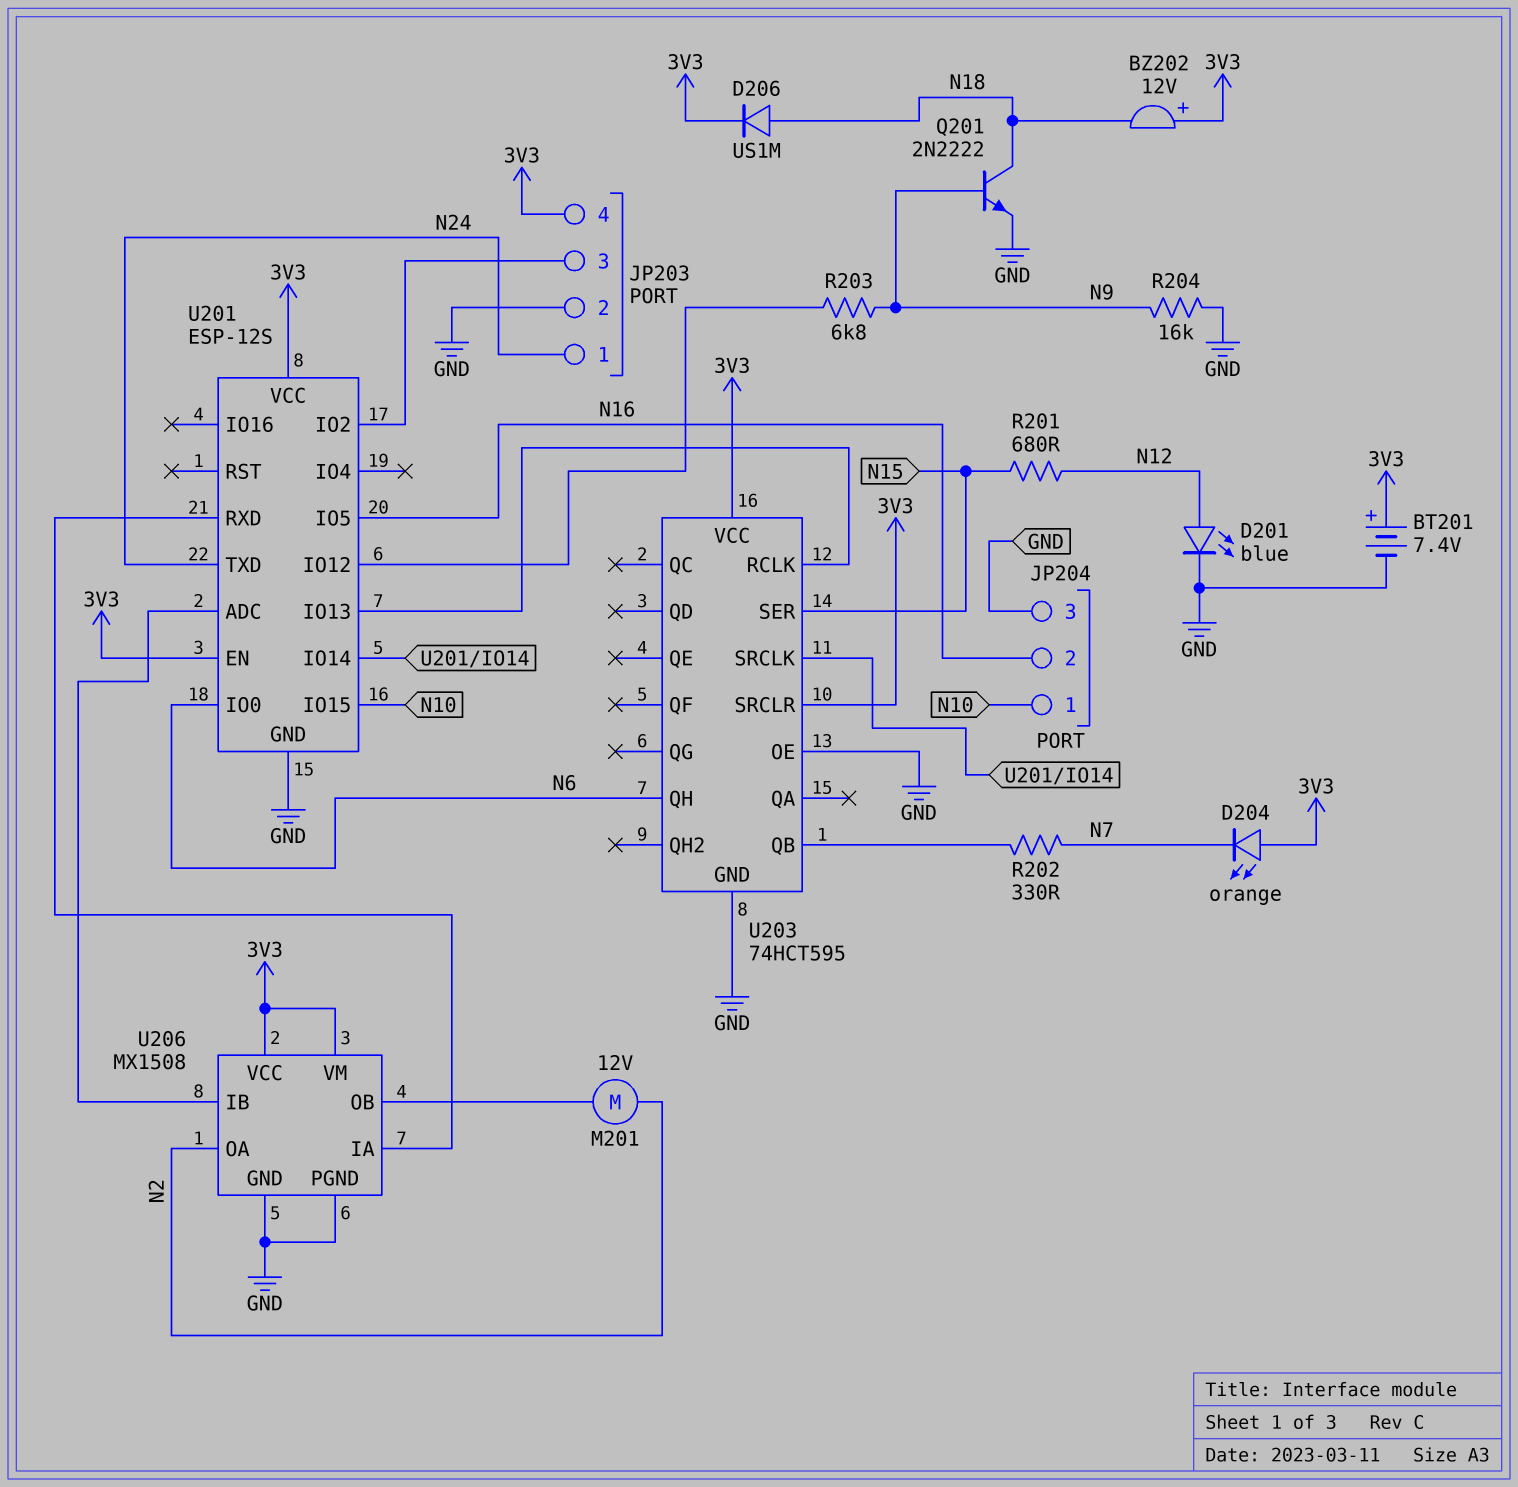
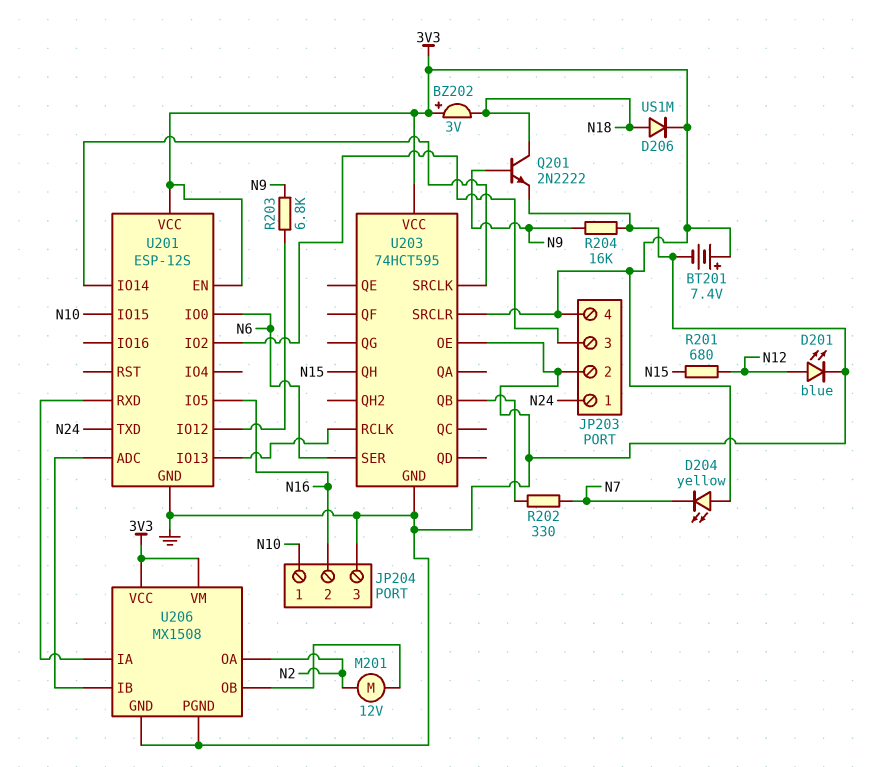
BZ202: buzzer 12V (plus 3V3, minus N18) -> buzzer 3V (plus 3V3, minus N18)
D204: LED orange (A 3V3, K N7) -> LED yellow (A 3V3, K N7)
U203 pin QH: N6 -> N15
U203 pin SER: N15 -> N6

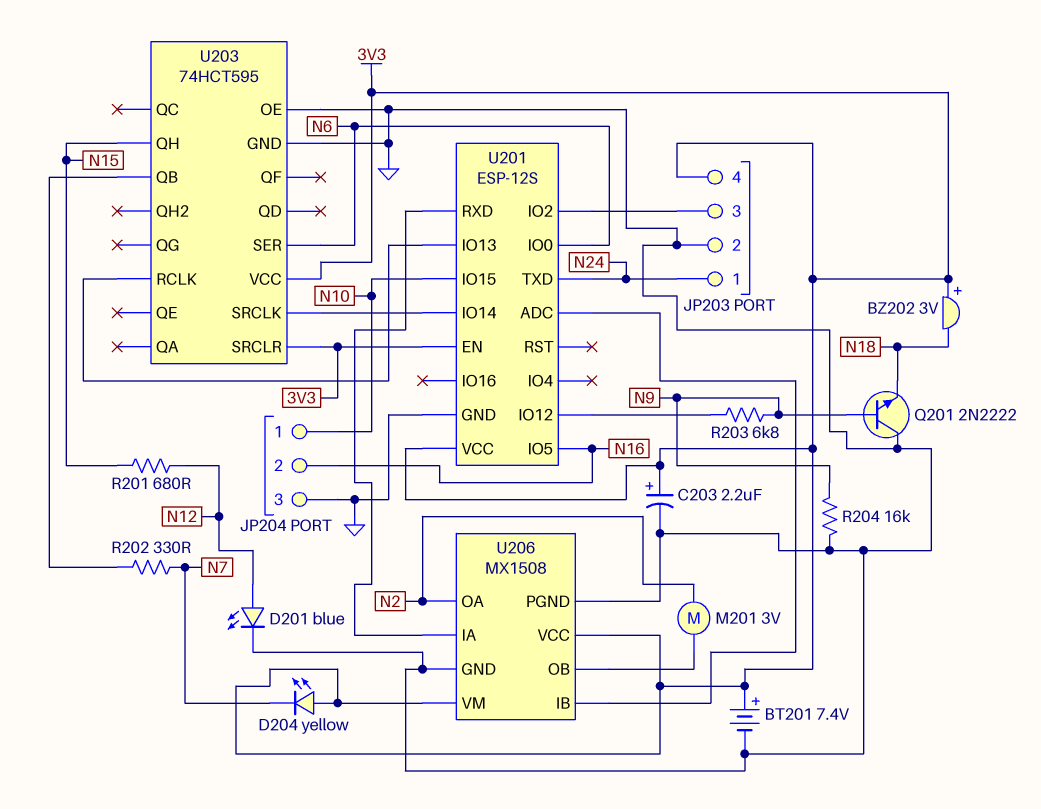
C203: none -> 2.2uF (plus 3V3, minus GND)
D206: diode US1M (A N18, K 3V3) -> none
M201: motor 12V (N2, U206/OB) -> motor 3V (N2, U206/OB)
Q201: NPN 2N2222 (B N9, C N18, E GND) -> NPN 2N2222 (B N9, C GND, E N18)

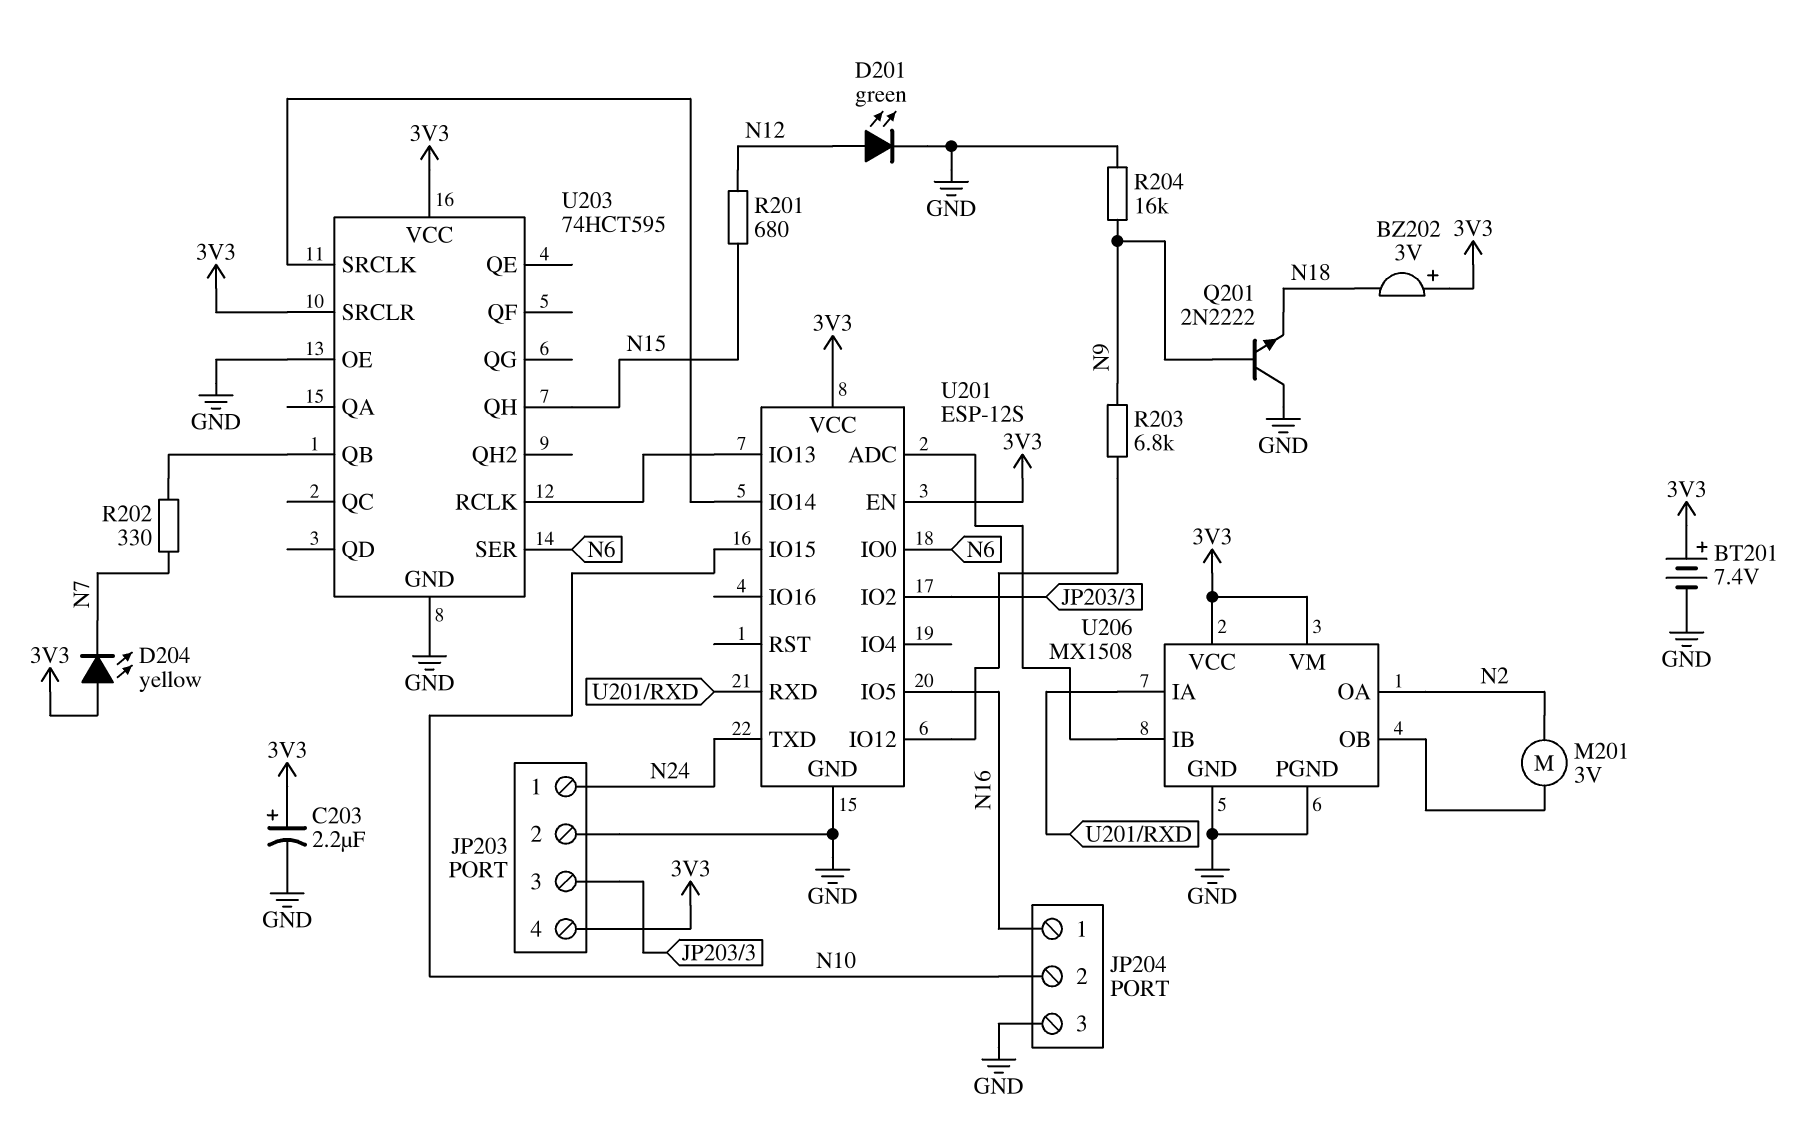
D201: LED blue (A N12, K GND) -> LED green (A N12, K GND)
JP204 pin 1: N10 -> N16
JP204 pin 2: N16 -> N10

